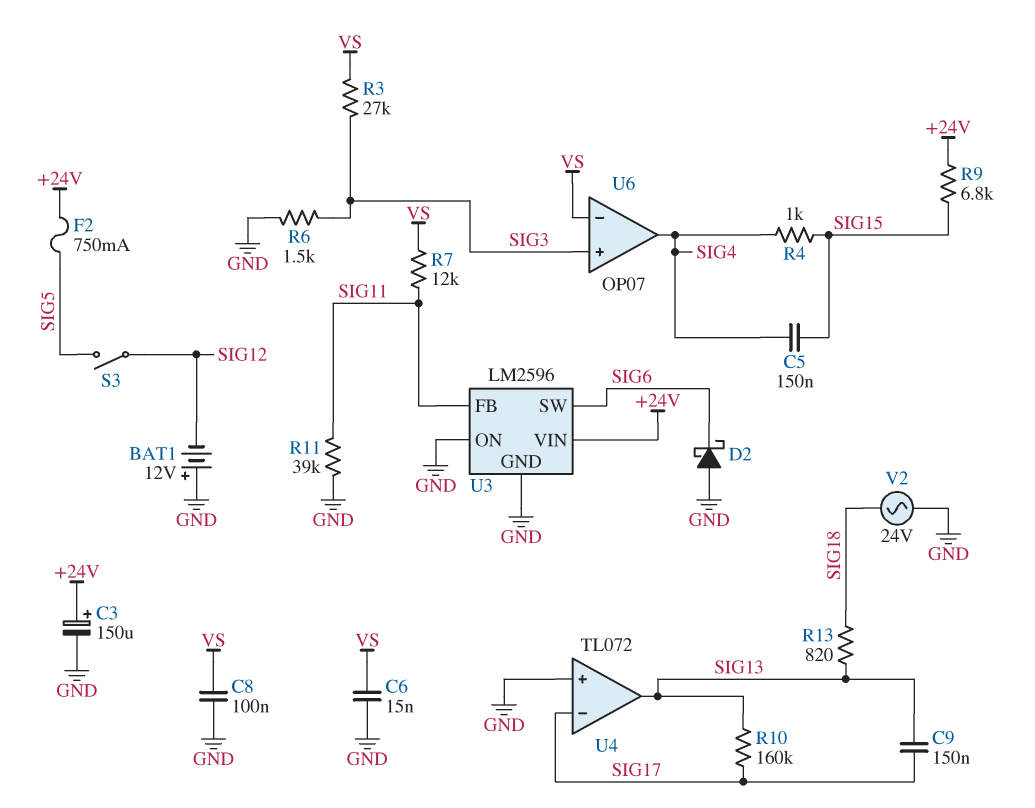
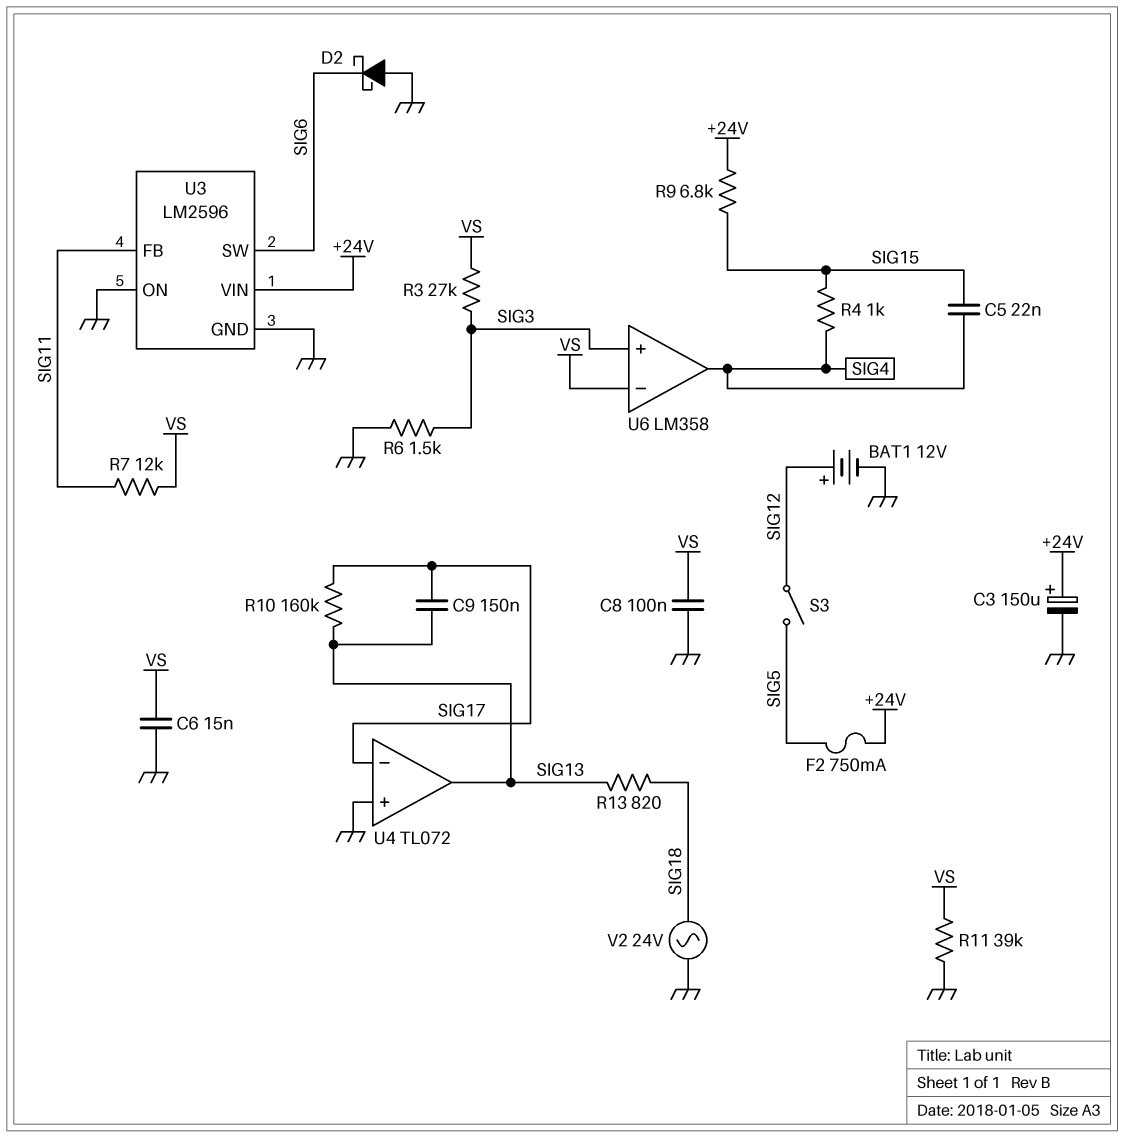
BAT1: 12V (plus GND, minus SIG12) -> 12V (plus SIG12, minus GND)
C5: 150nF (SIG4, SIG15) -> 22nF (SIG4, SIG15)
R11: 39k (GND, SIG11) -> 39k (GND, VS)
U6: OP07 -> LM358

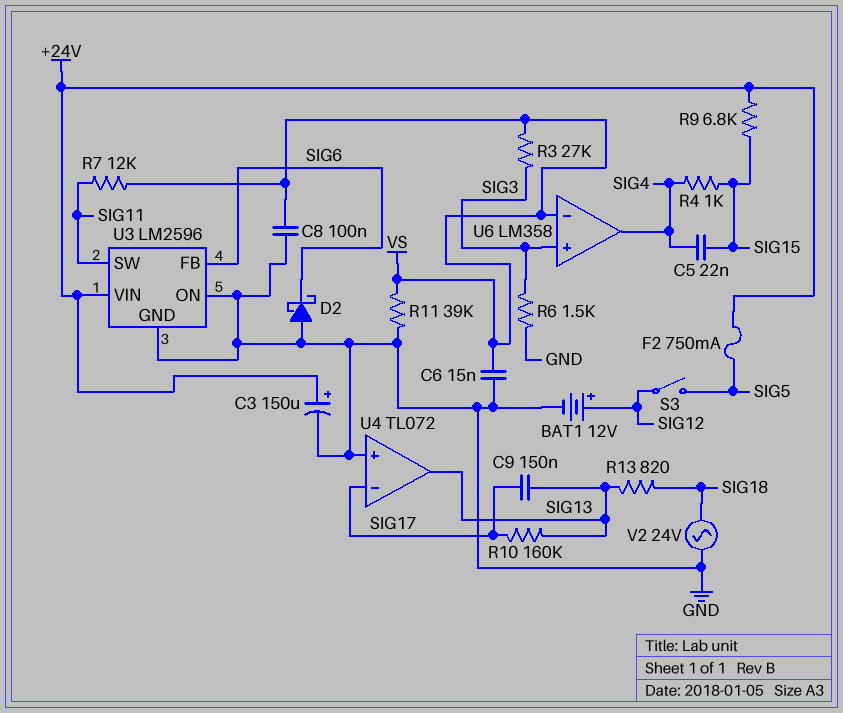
U3 pin FB: SIG11 -> SIG6
U3 pin SW: SIG6 -> SIG11

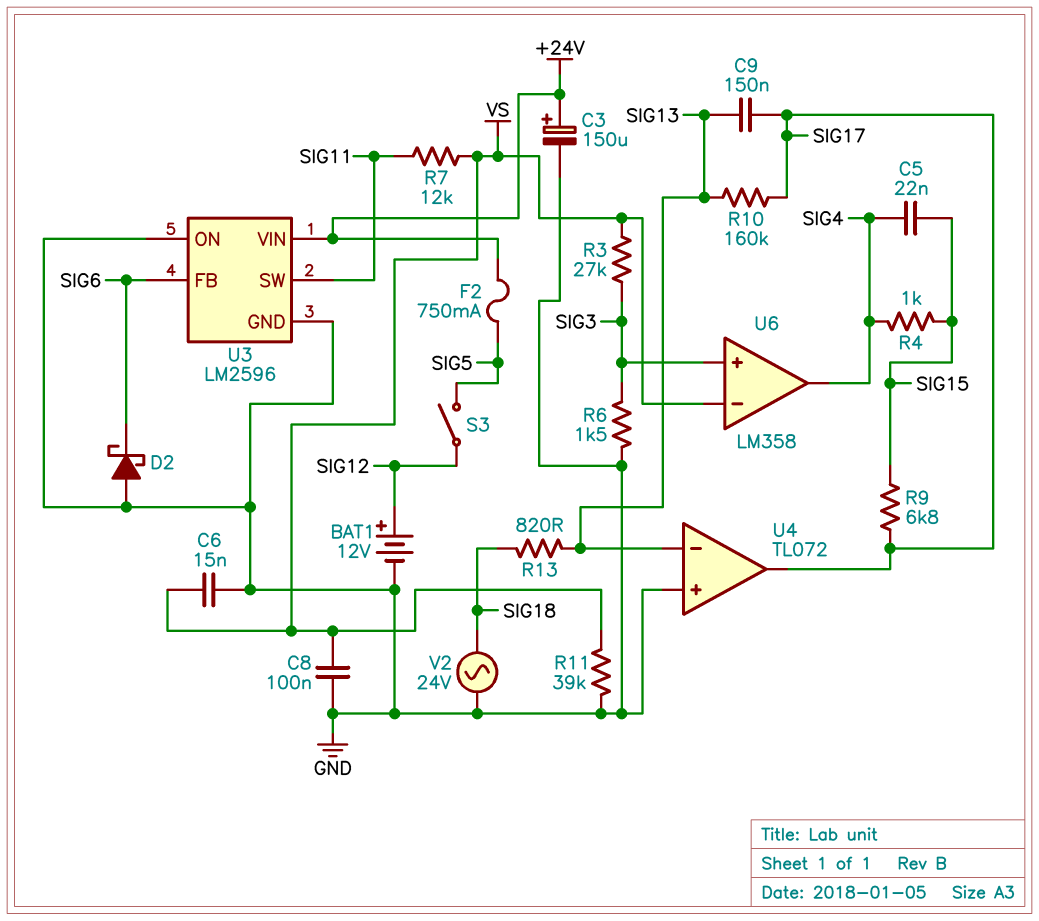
R9: 6.8k (+24V, SIG15) -> 6.8k (SIG15, SIG17)
U4 pin in-: SIG17 -> SIG13
U4 pin out: SIG13 -> SIG17

